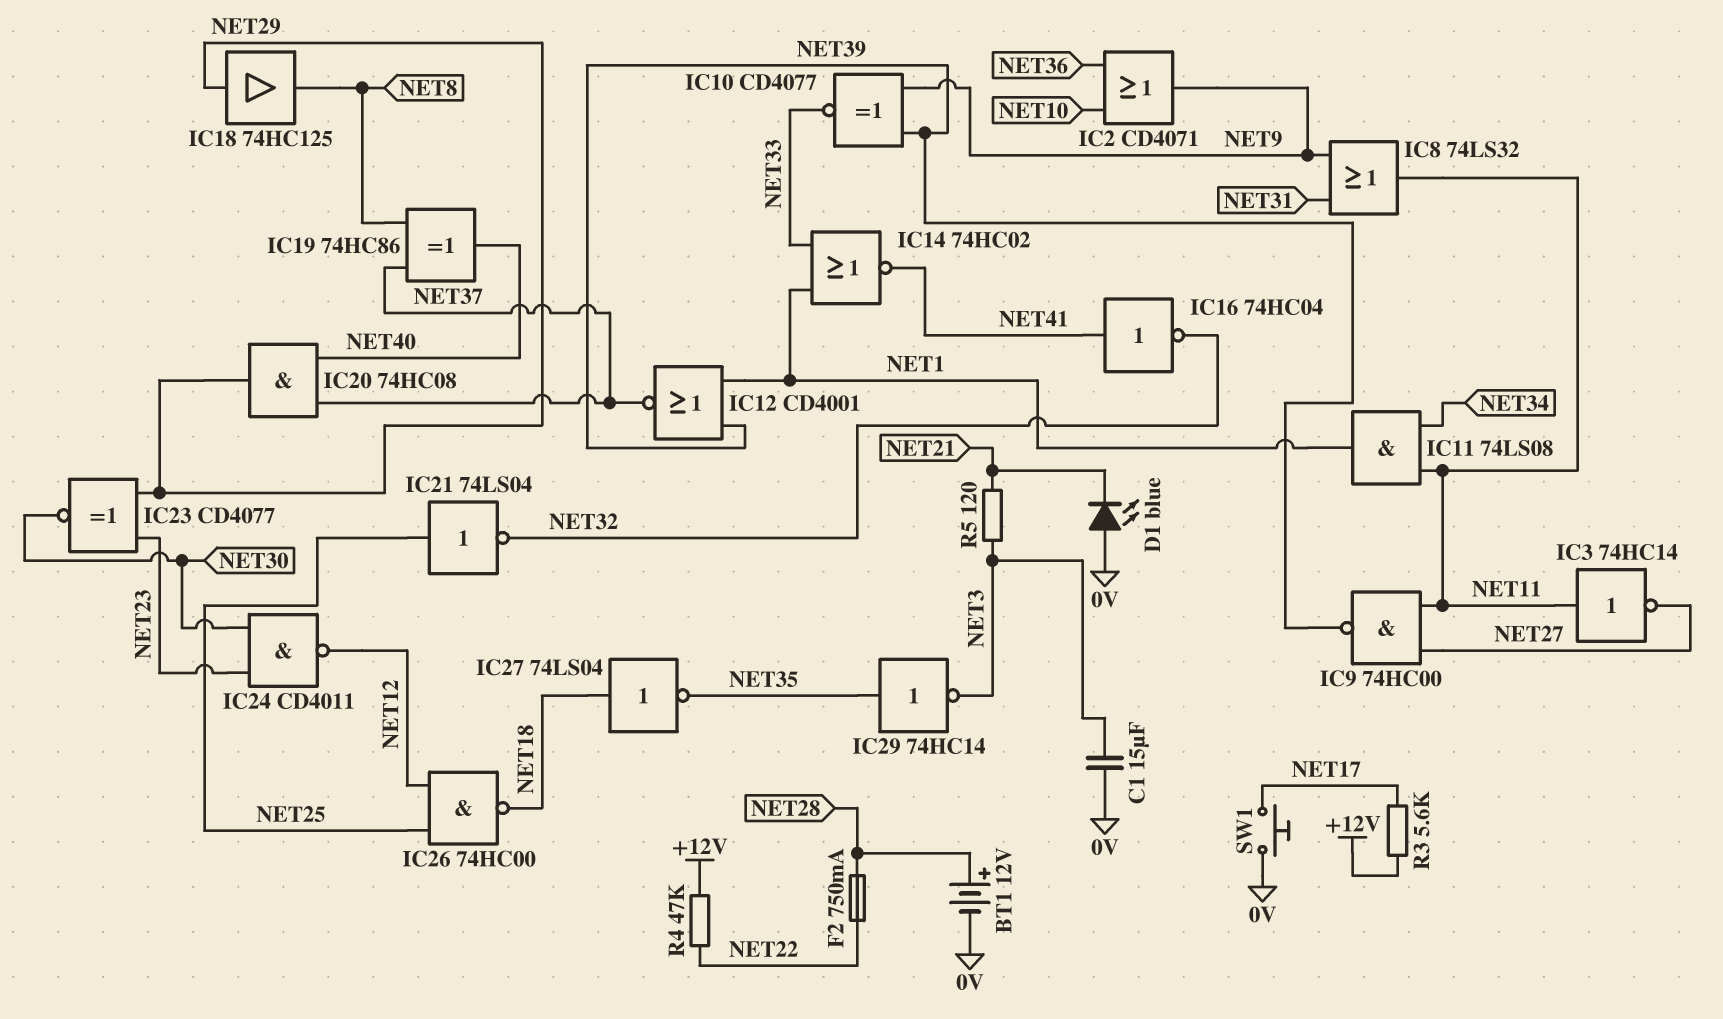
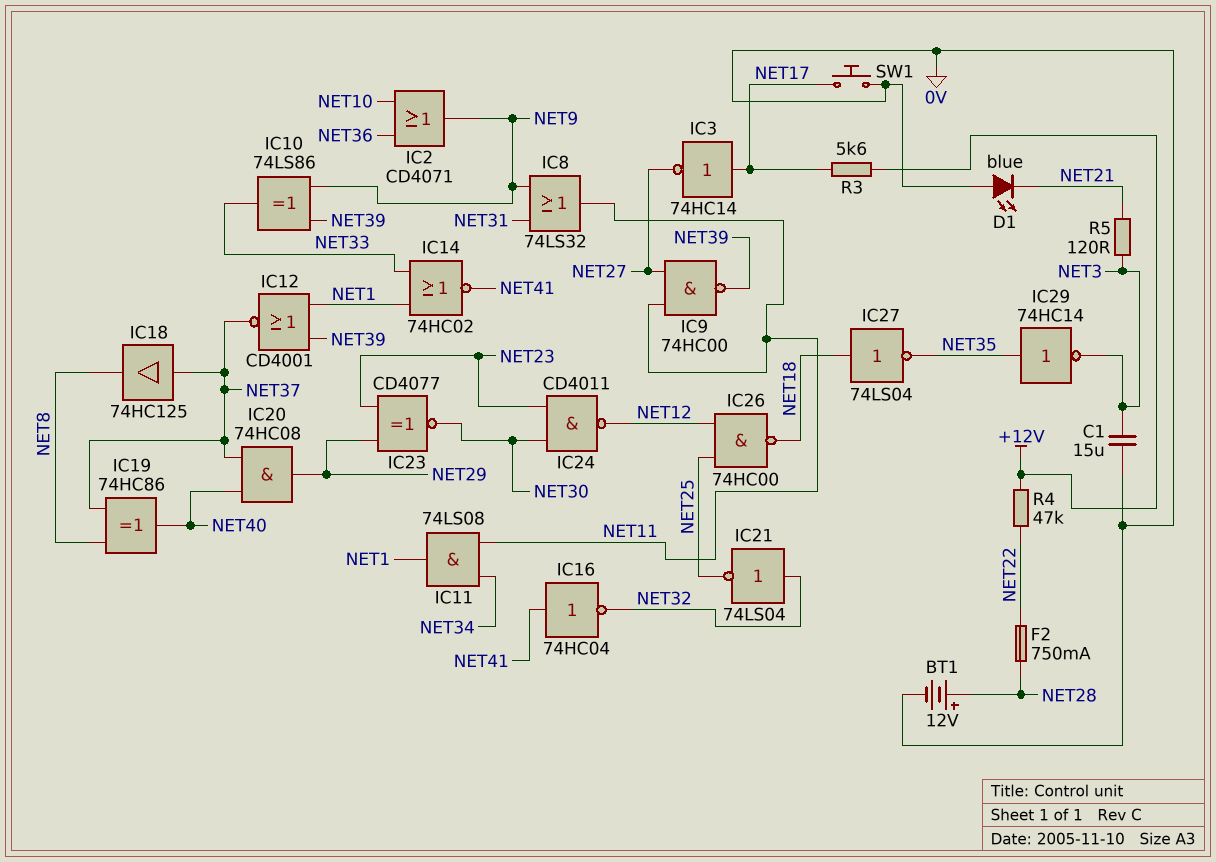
IC3: NOT 74HC14 (in NET11, out NET27) -> NOT 74HC14 (in NET17, out NET27)
IC10: XNOR CD4077 (in NET9, in NET39, out NET33) -> XOR 74LS86 (in NET9, in NET39, out NET33)
IC18: buffer 74HC125 (in NET29, out NET8) -> buffer 74HC125 (in NET37, out NET8)
IC21: NOT 74LS04 (in NET25, out NET32) -> NOT 74LS04 (in NET32, out NET25)

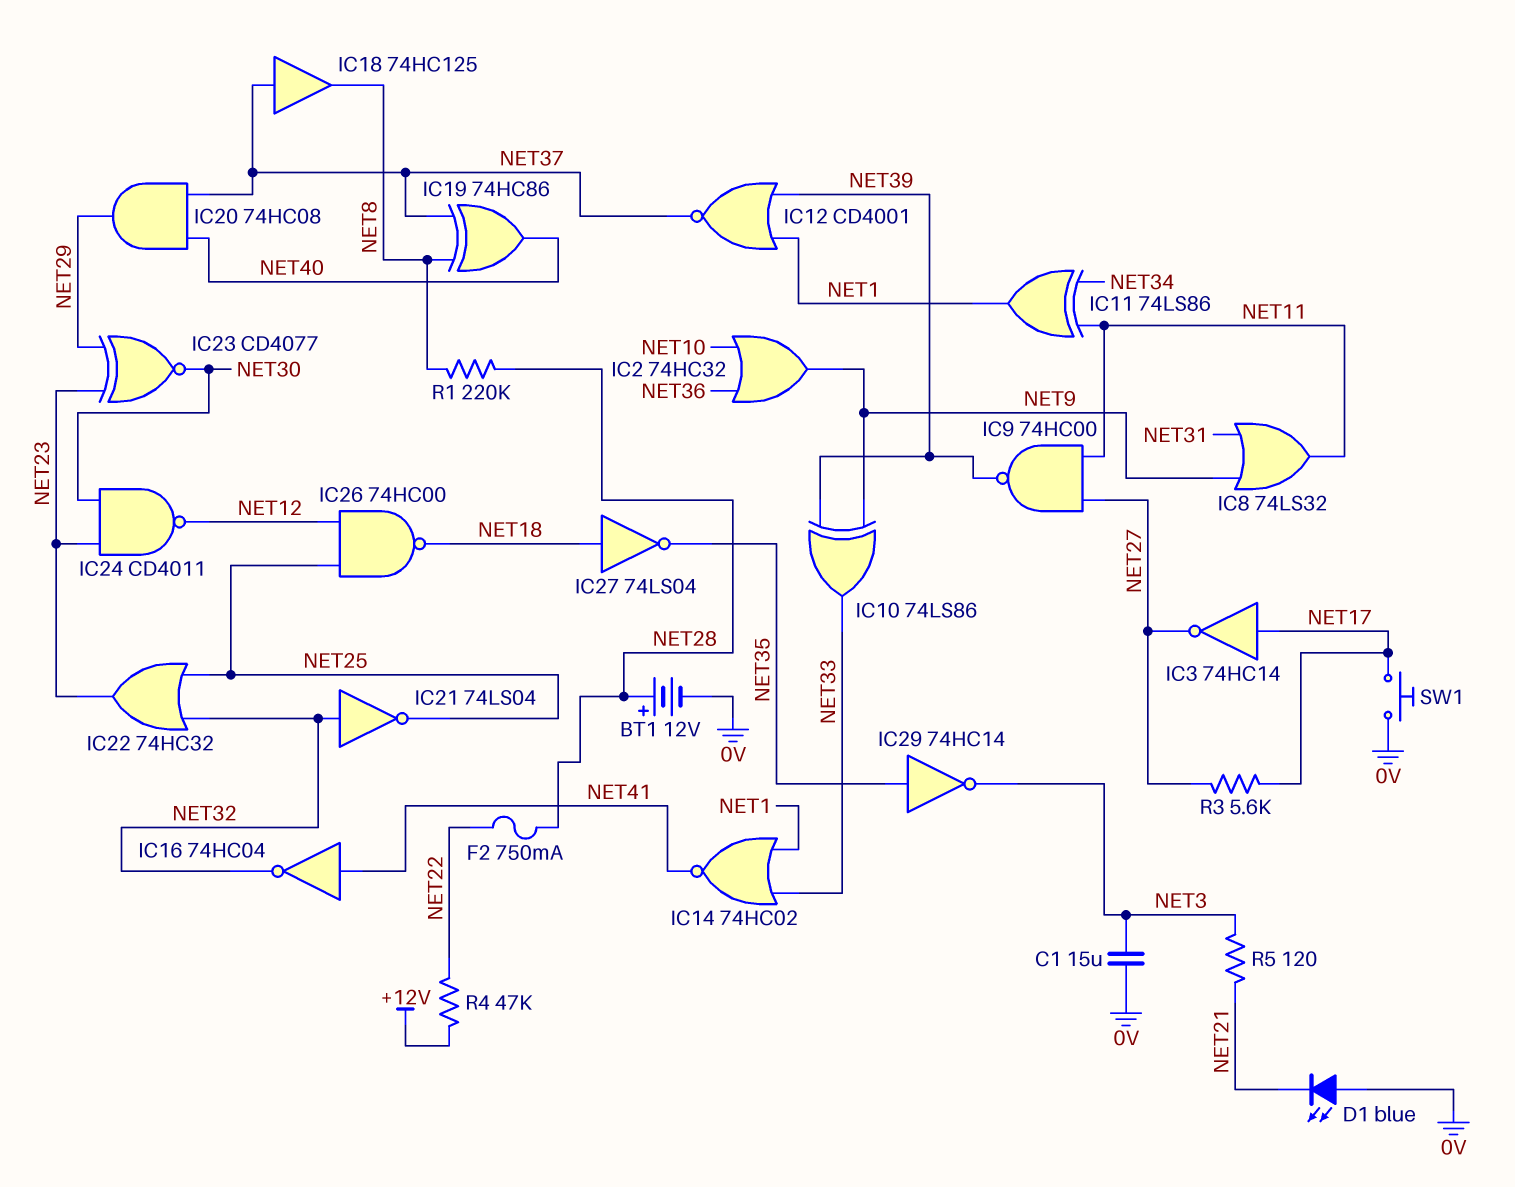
IC2: OR CD4071 (in NET10, in NET36, out NET9) -> OR 74HC32 (in NET10, in NET36, out NET9)
IC11: AND 74LS08 (in NET11, in NET34, out NET1) -> XOR 74LS86 (in NET11, in NET34, out NET1)
IC22: none -> OR 74HC32 (in NET25, in NET32, out NET23)
R1: none -> 220k (NET8, NET28)
R3: 5.6k (+12V, NET17) -> 5.6k (NET17, NET27)

